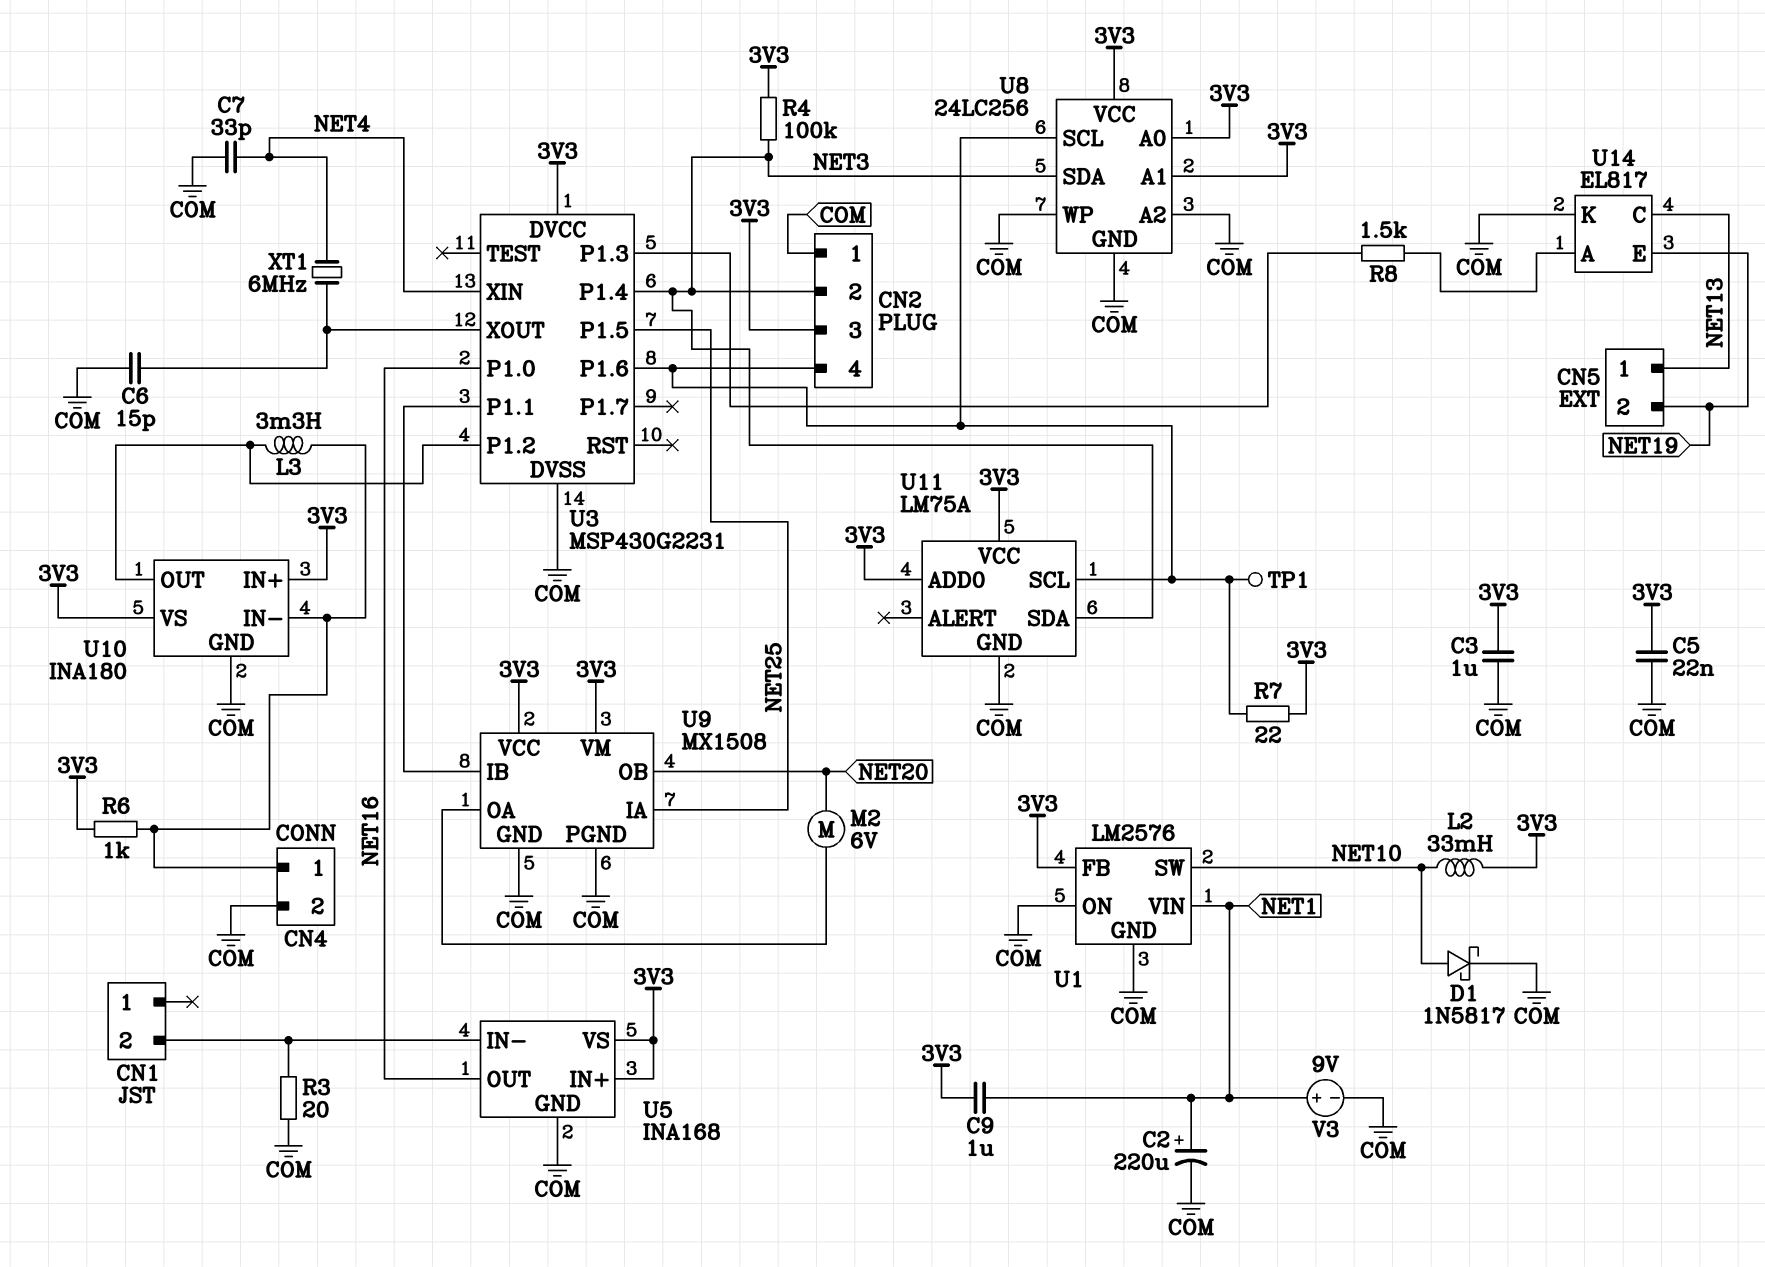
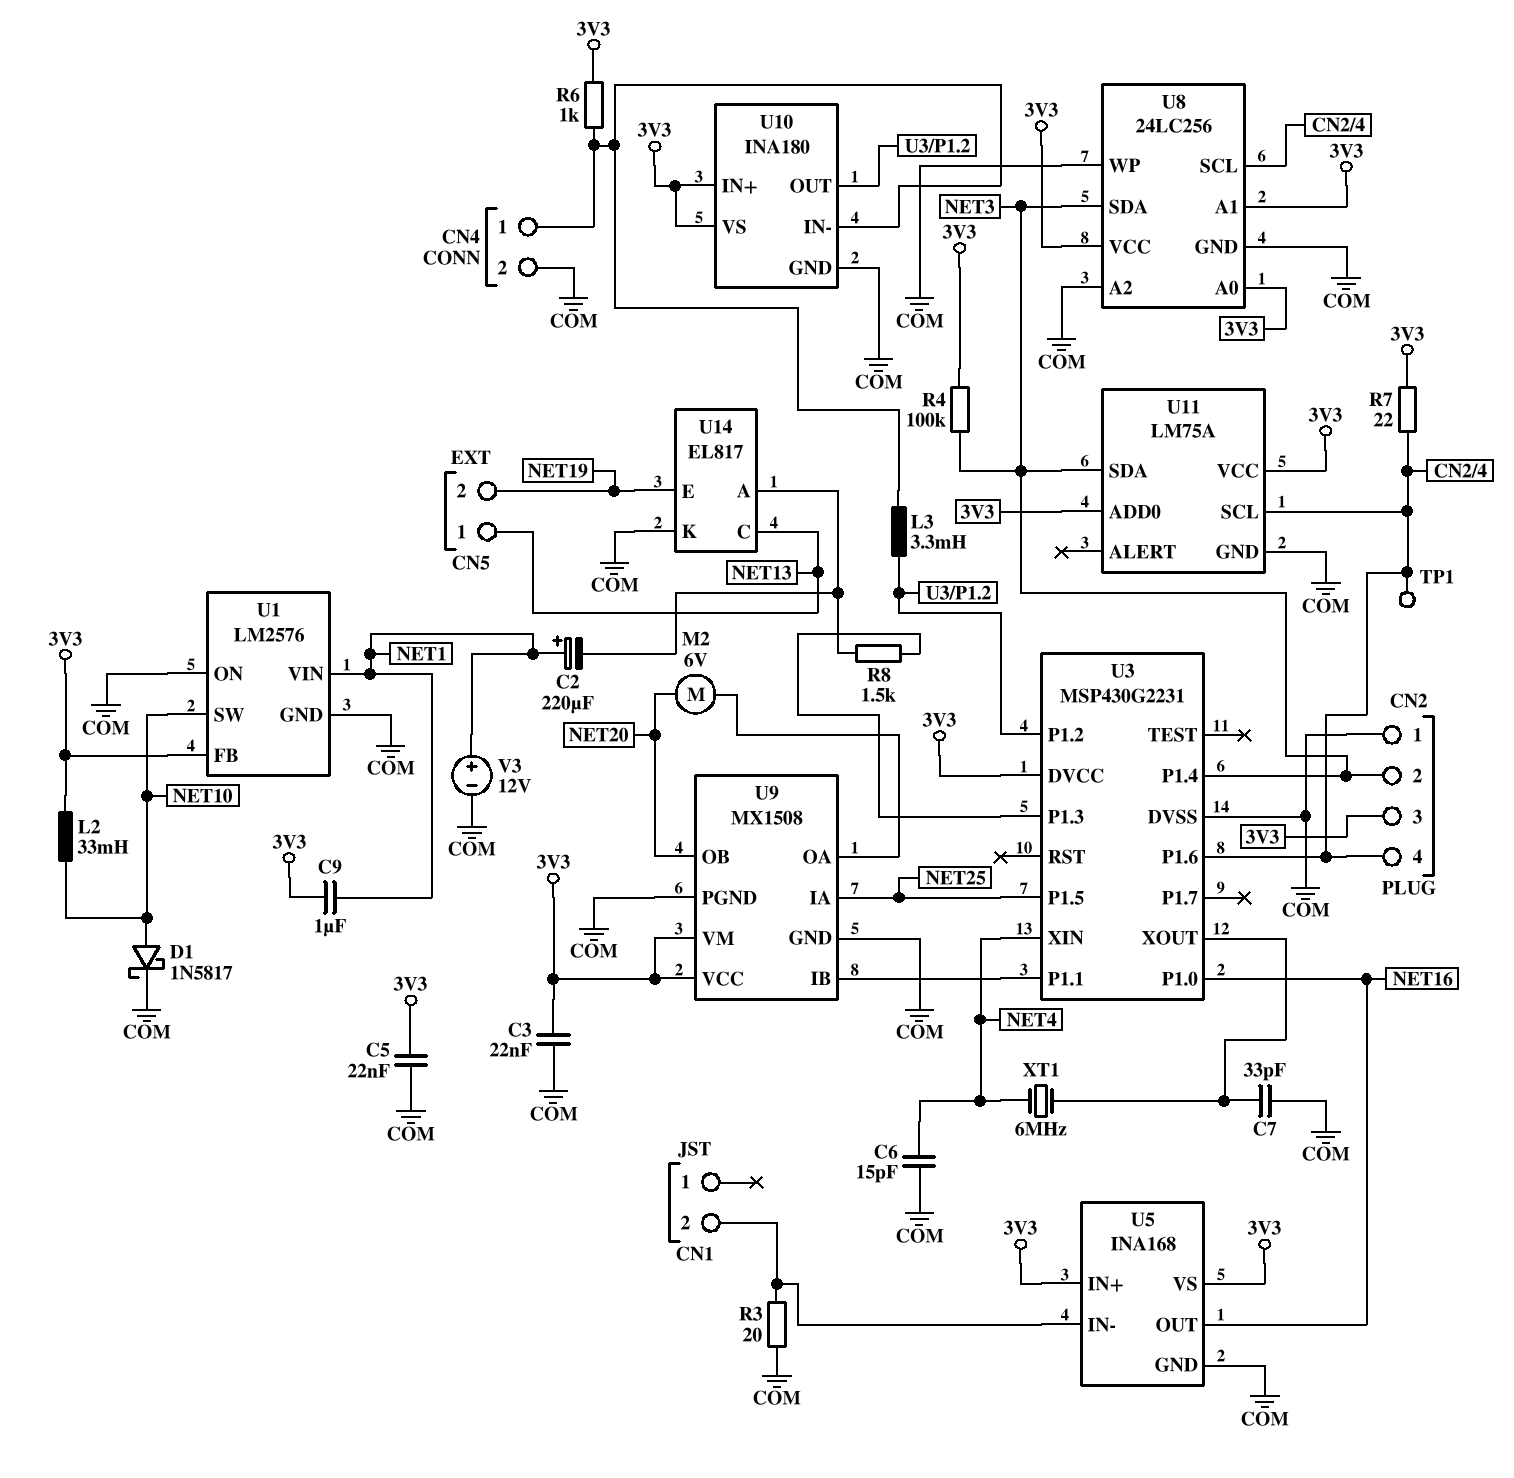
C2: 220uF (plus NET1, minus COM) -> 220uF (plus NET1, minus U14/A)
C3: 1uF (3V3, COM) -> 22nF (3V3, COM)
C6: 15pF (COM, U3/XOUT) -> 15pF (COM, NET4)
C7: 33pF (COM, NET4) -> 33pF (COM, U3/XOUT)
V3: 9V (plus NET1, minus COM) -> 12V (plus NET1, minus COM)

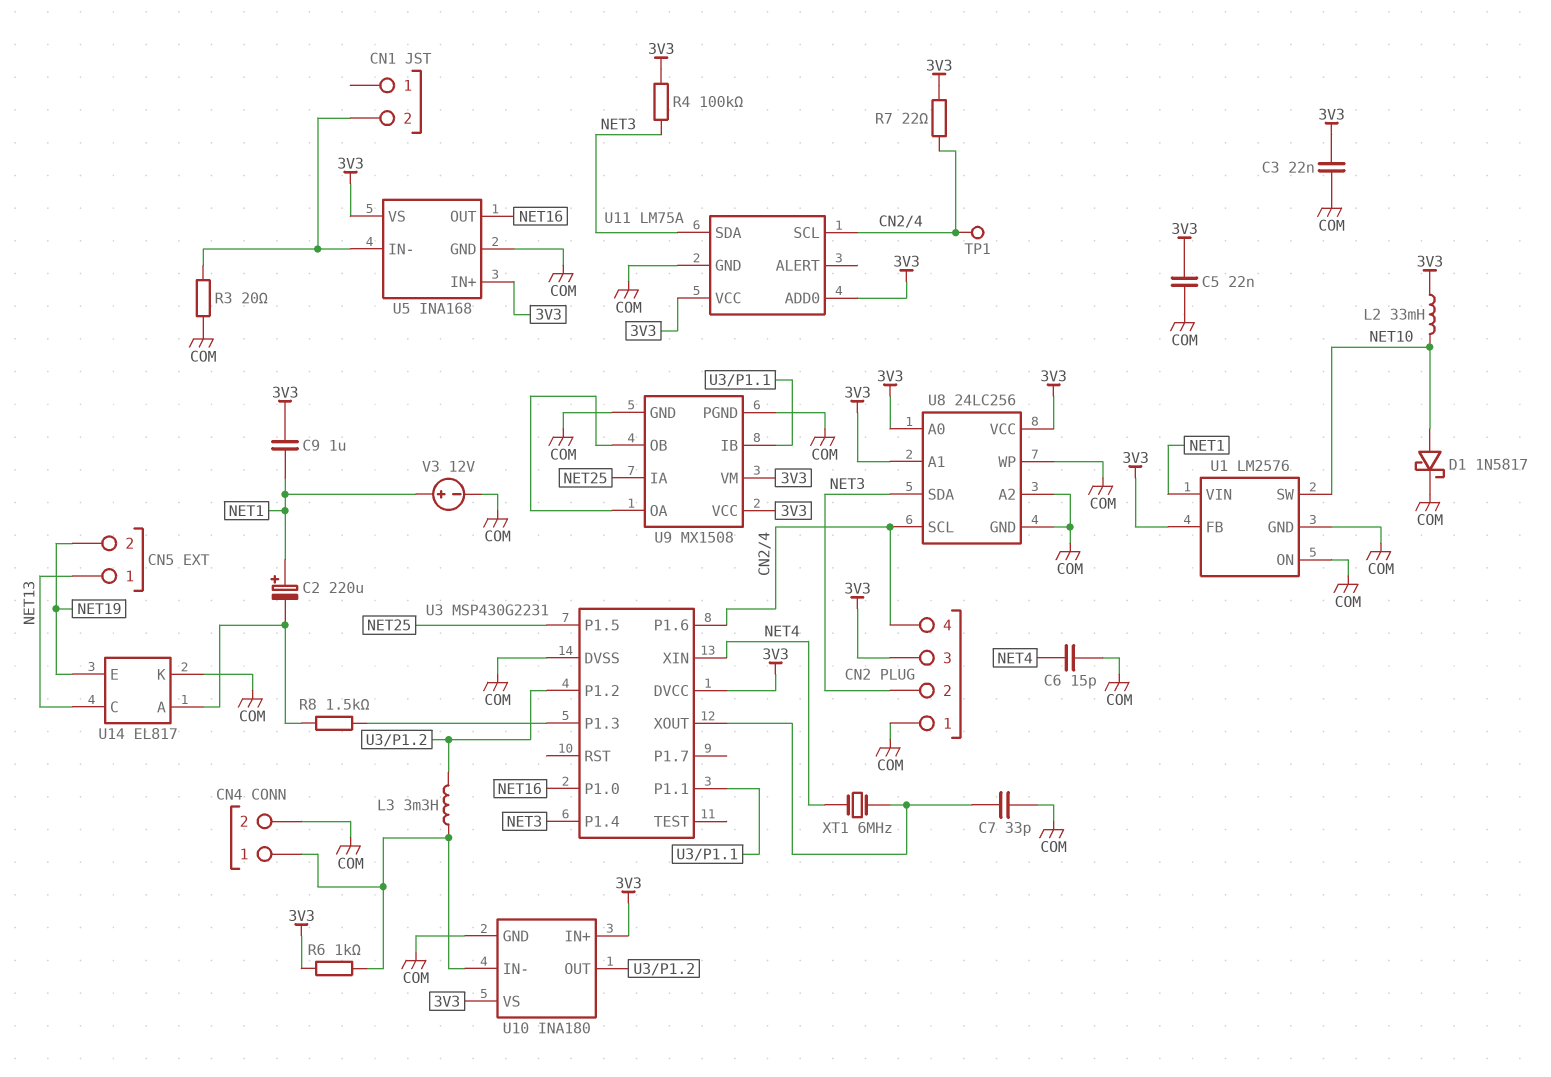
M2: motor 6V (NET20, U9/OA) -> none
U9 pin OB: NET20 -> U9/OA

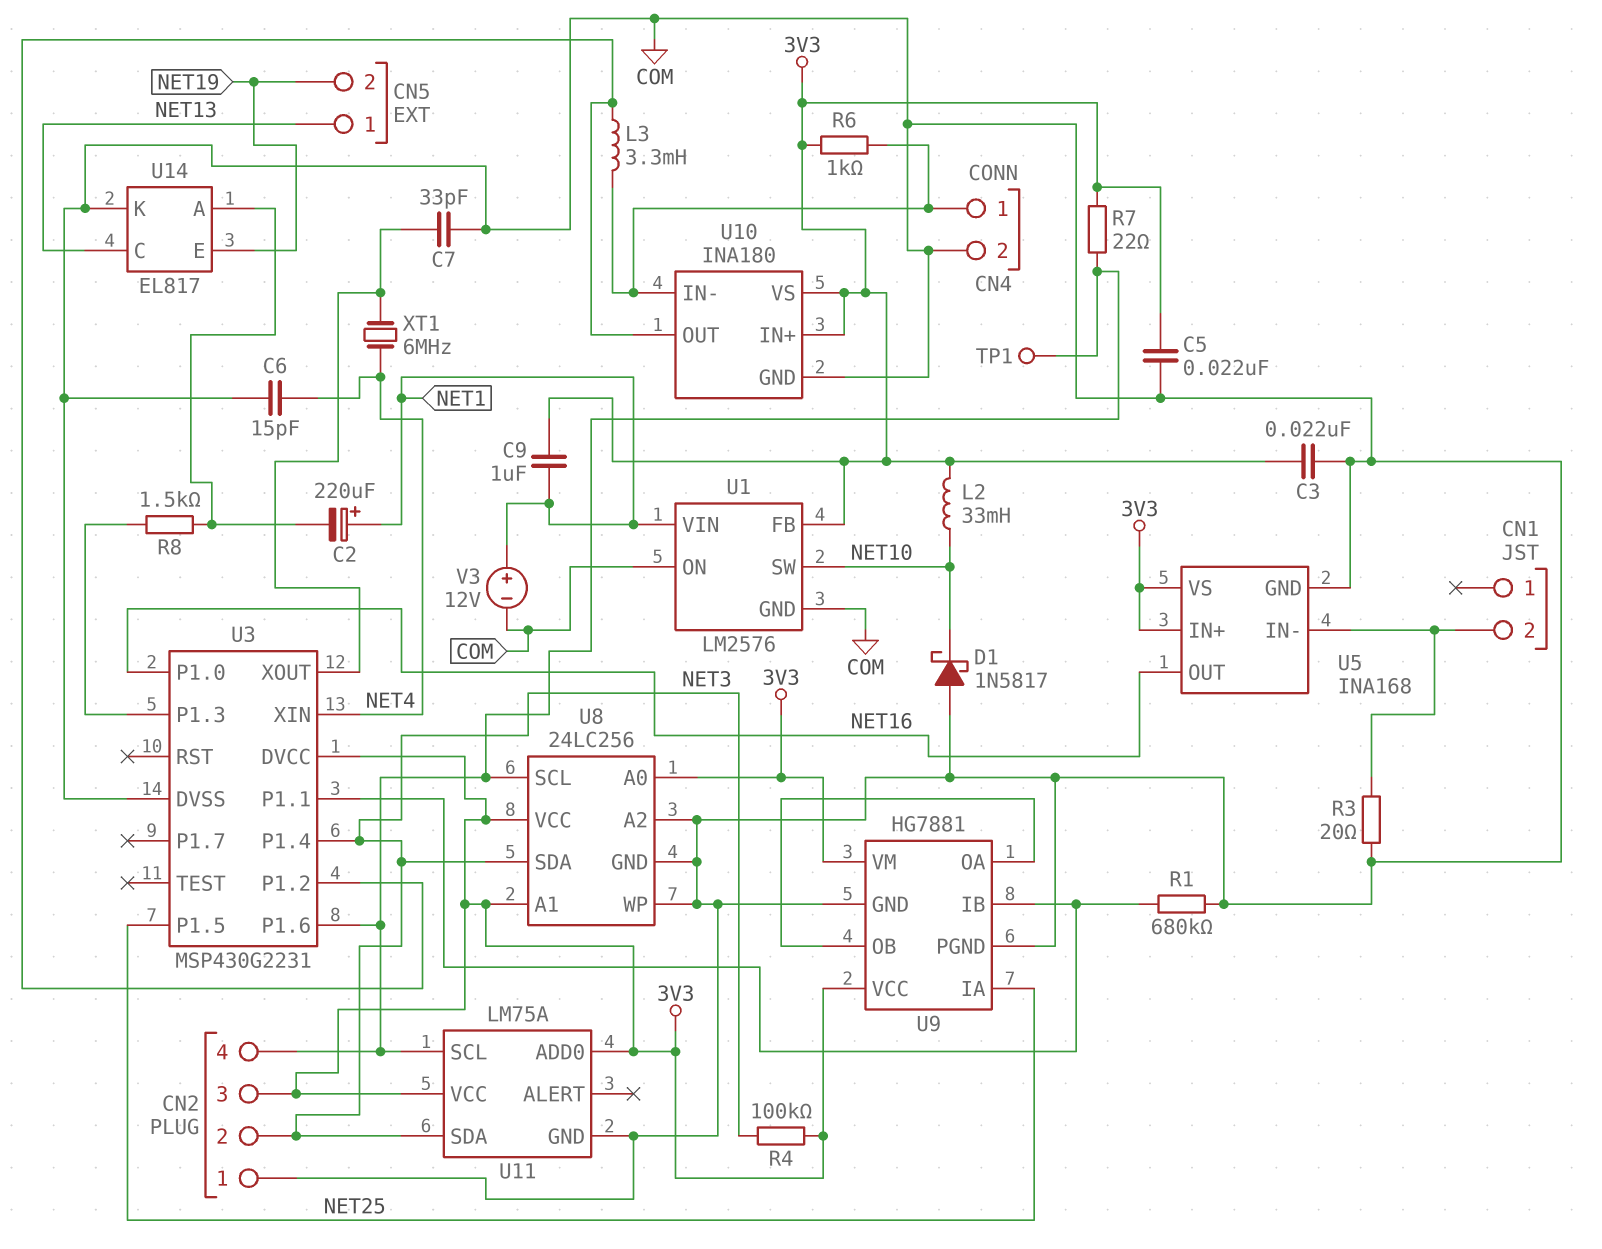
D1: schottky 1N5817 (A NET10, K COM) -> schottky 1N5817 (A COM, K NET10)
R1: none -> 680k (COM, U3/P1.1)
U9: MX1508 -> HG7881

